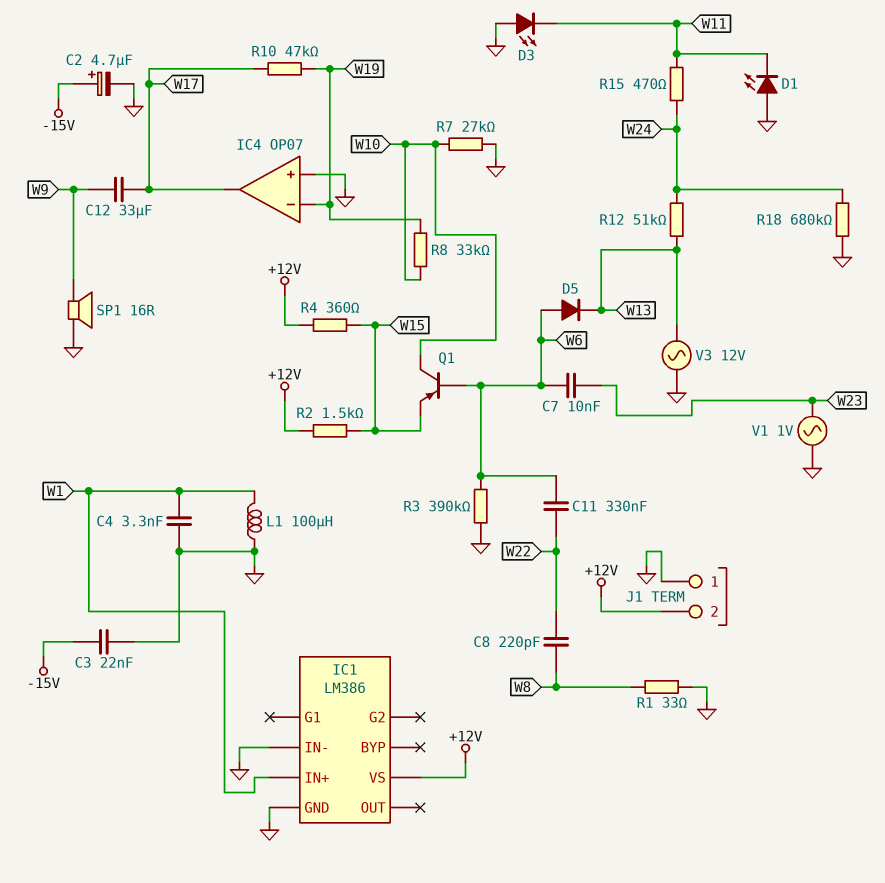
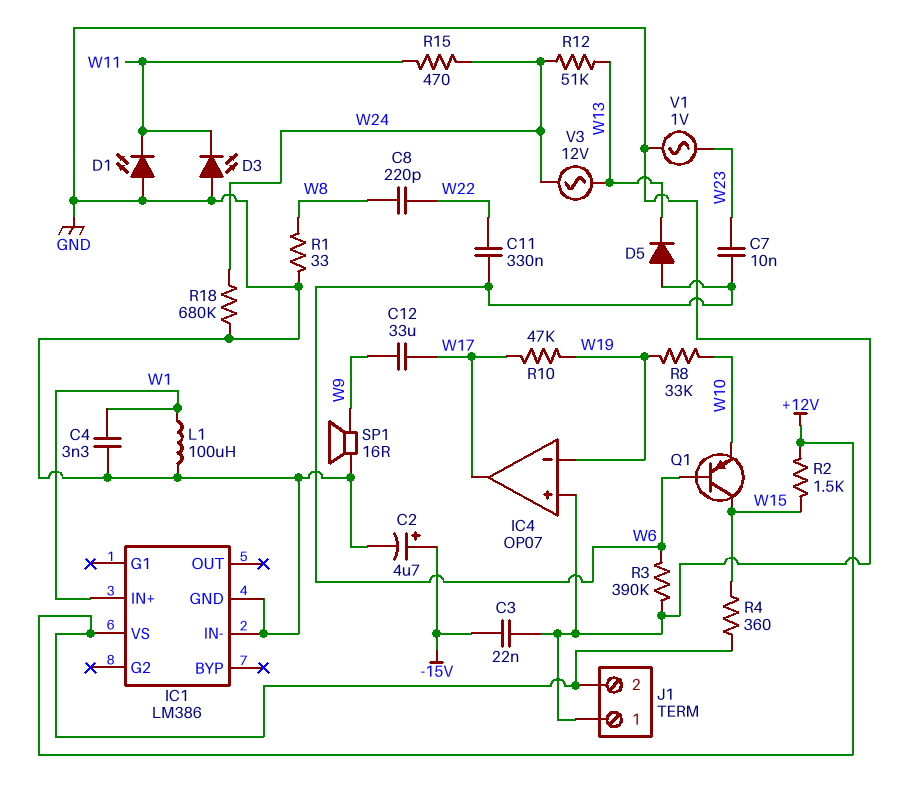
Q1: PNP (B W6, C W10, E W15) -> PNP (B W6, C W15, E W10)
R7: 27k (GND, W10) -> none
V3: AC 12V (GND, W13) -> AC 12V (W13, W24)

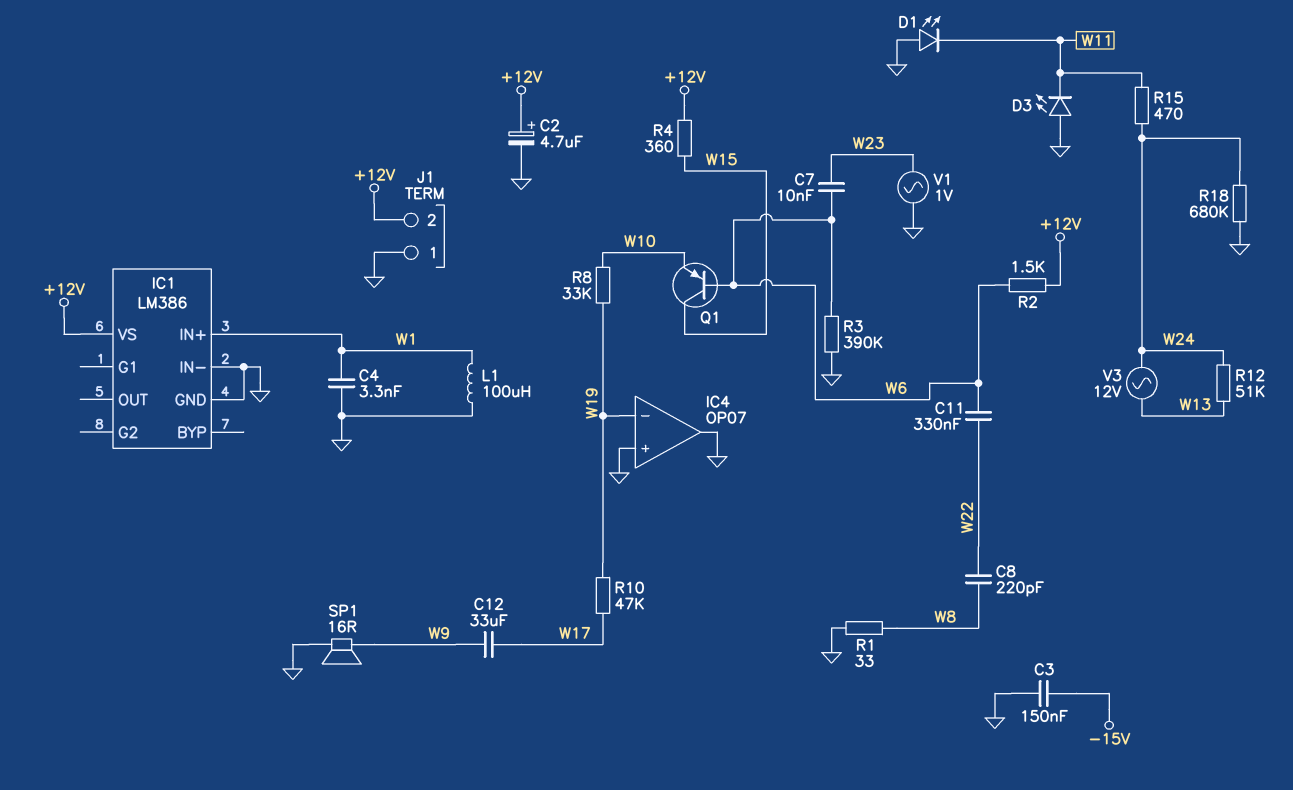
C2: 4.7uF (plus -15V, minus GND) -> 4.7uF (plus +12V, minus GND)
C3: 22nF (-15V, GND) -> 150nF (-15V, GND)
D5: diode (A W6, K W13) -> none
IC4 pin out: W17 -> GND
R2: 1.5k (+12V, W15) -> 1.5k (+12V, W6)

